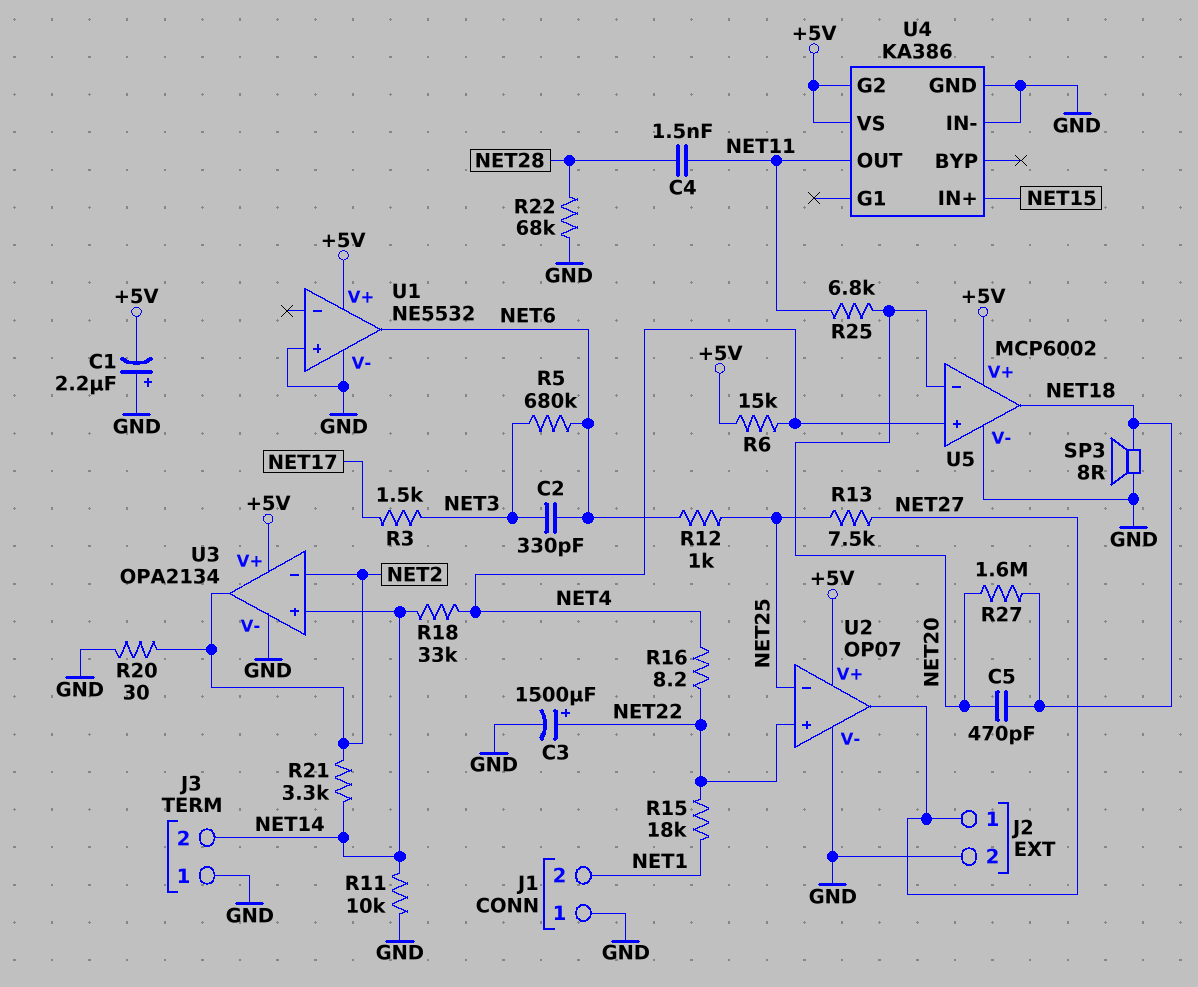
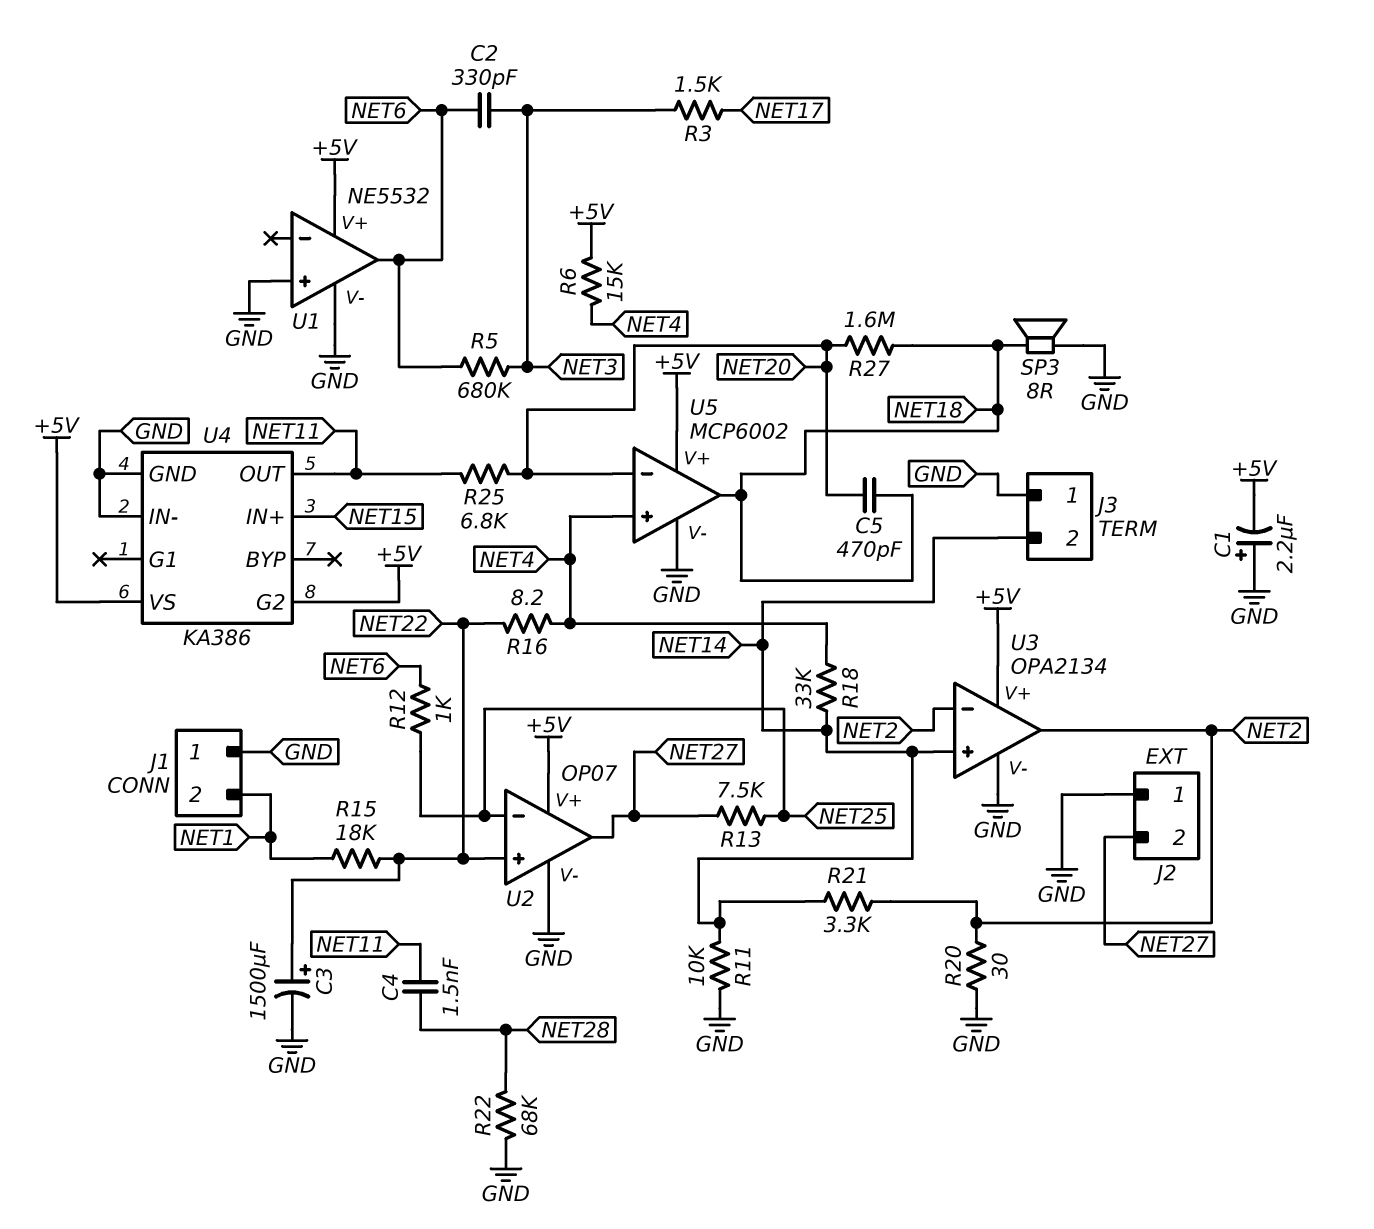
J2 pin 1: NET27 -> GND
J2 pin 2: GND -> NET27

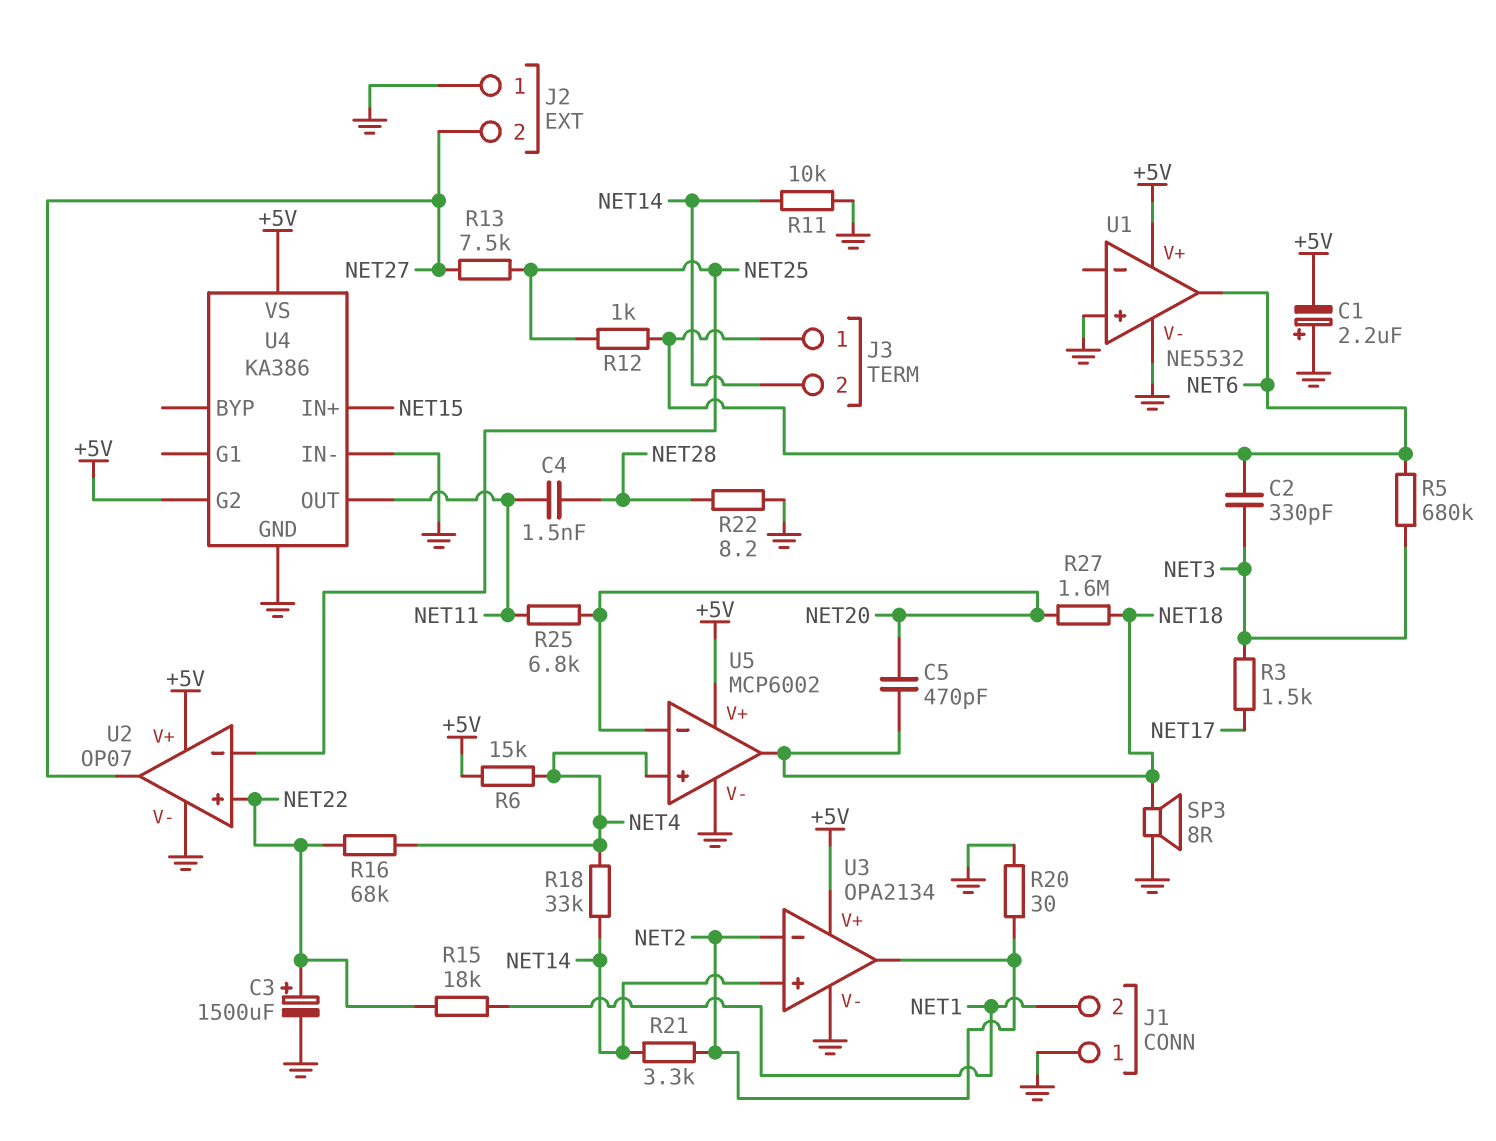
J3 pin 1: GND -> NET6
R16: 8.2 (NET4, NET22) -> 68k (NET4, NET22)
R22: 68k (GND, NET28) -> 8.2 (GND, NET28)

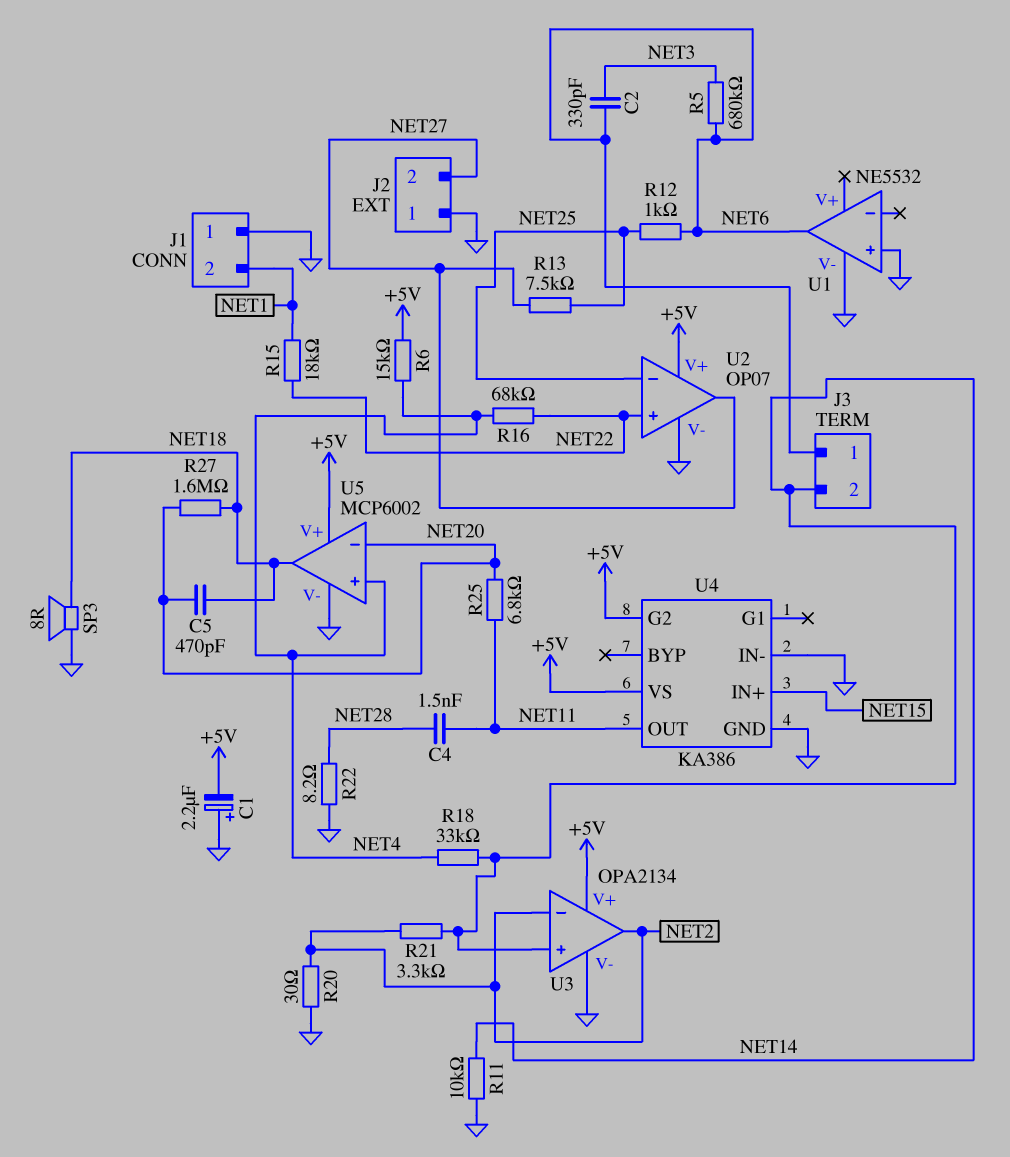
C3: 1500uF (plus NET22, minus GND) -> none
R3: 1.5k (NET3, NET17) -> none
U1 pin V+: +5V -> none

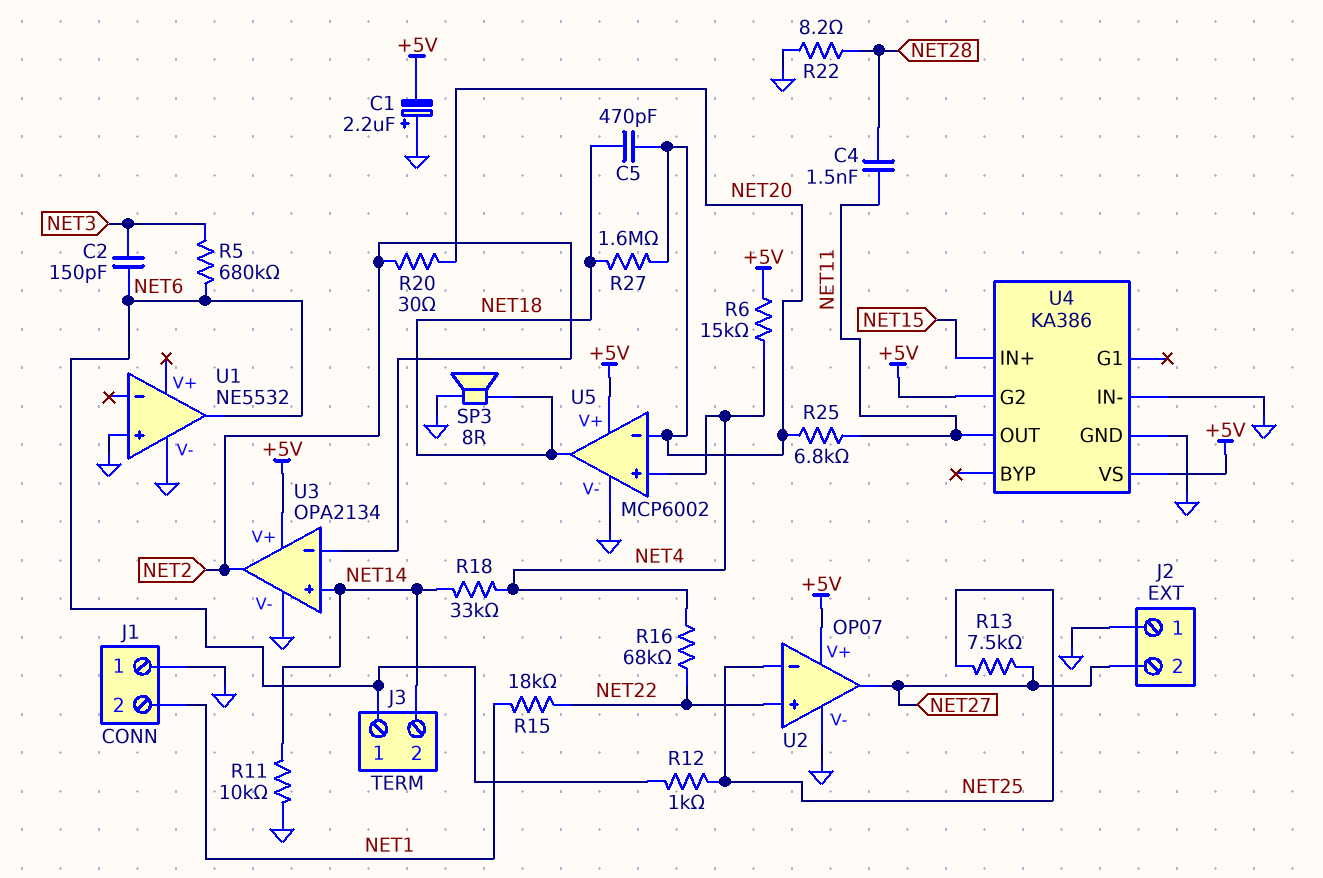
C2: 330pF (NET3, NET6) -> 150pF (NET3, NET6)
R20: 30 (GND, NET2) -> 30 (NET2, NET20)
R21: 3.3k (NET2, NET14) -> none

